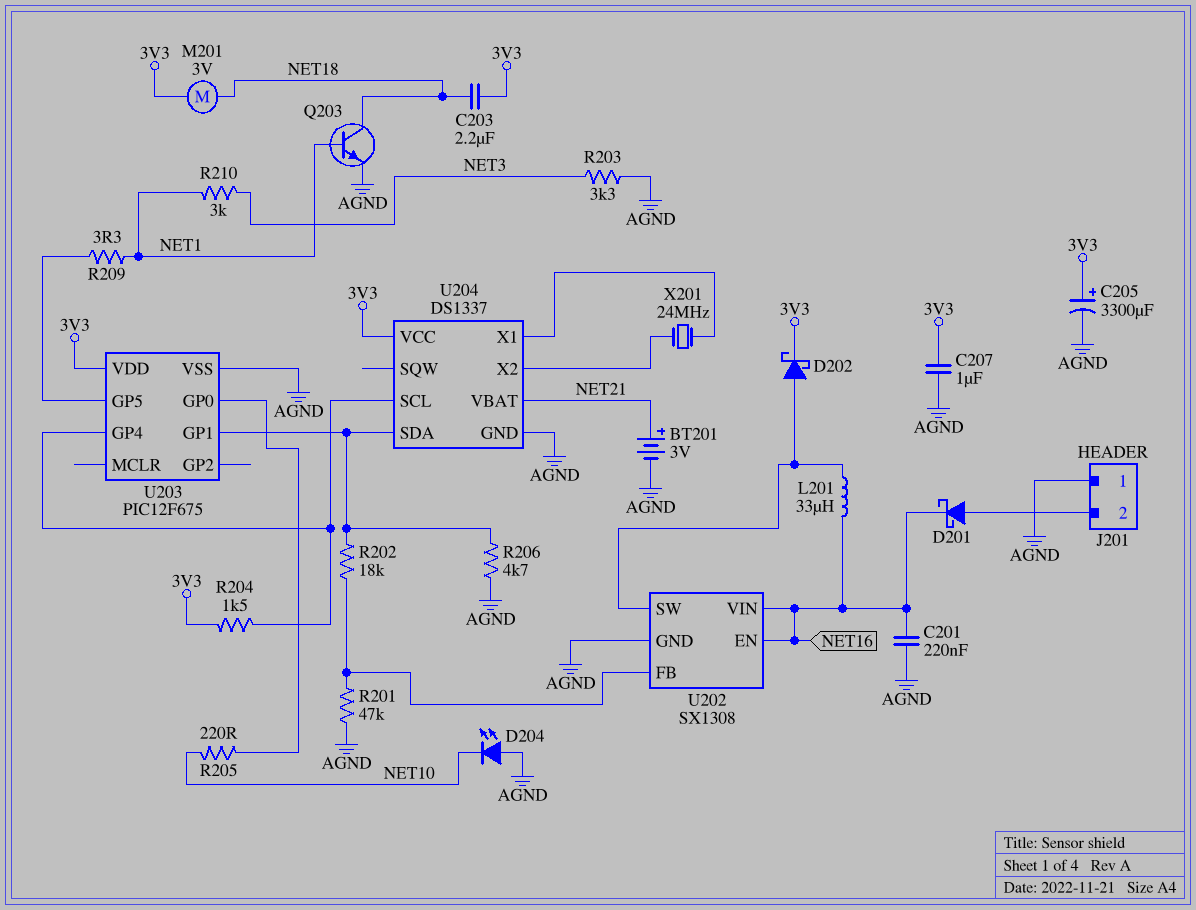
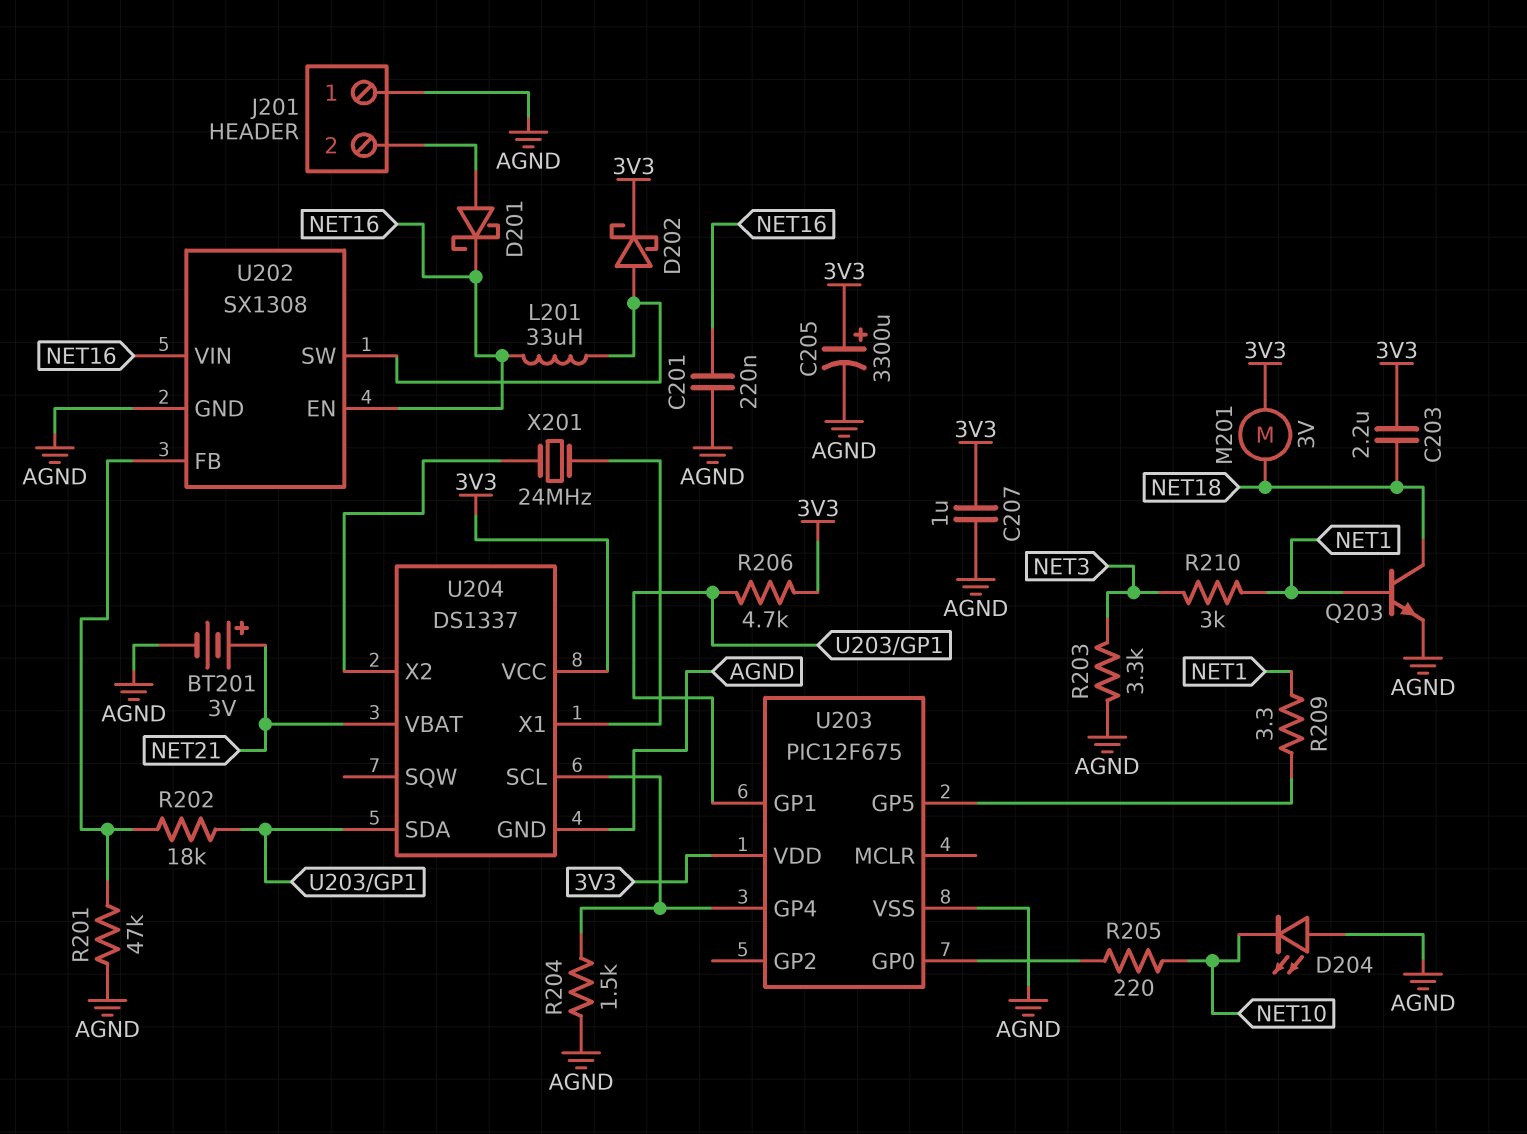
R204: 1.5k (3V3, U203/GP4) -> 1.5k (AGND, U203/GP4)
R206: 4.7k (AGND, U203/GP1) -> 4.7k (3V3, U203/GP1)

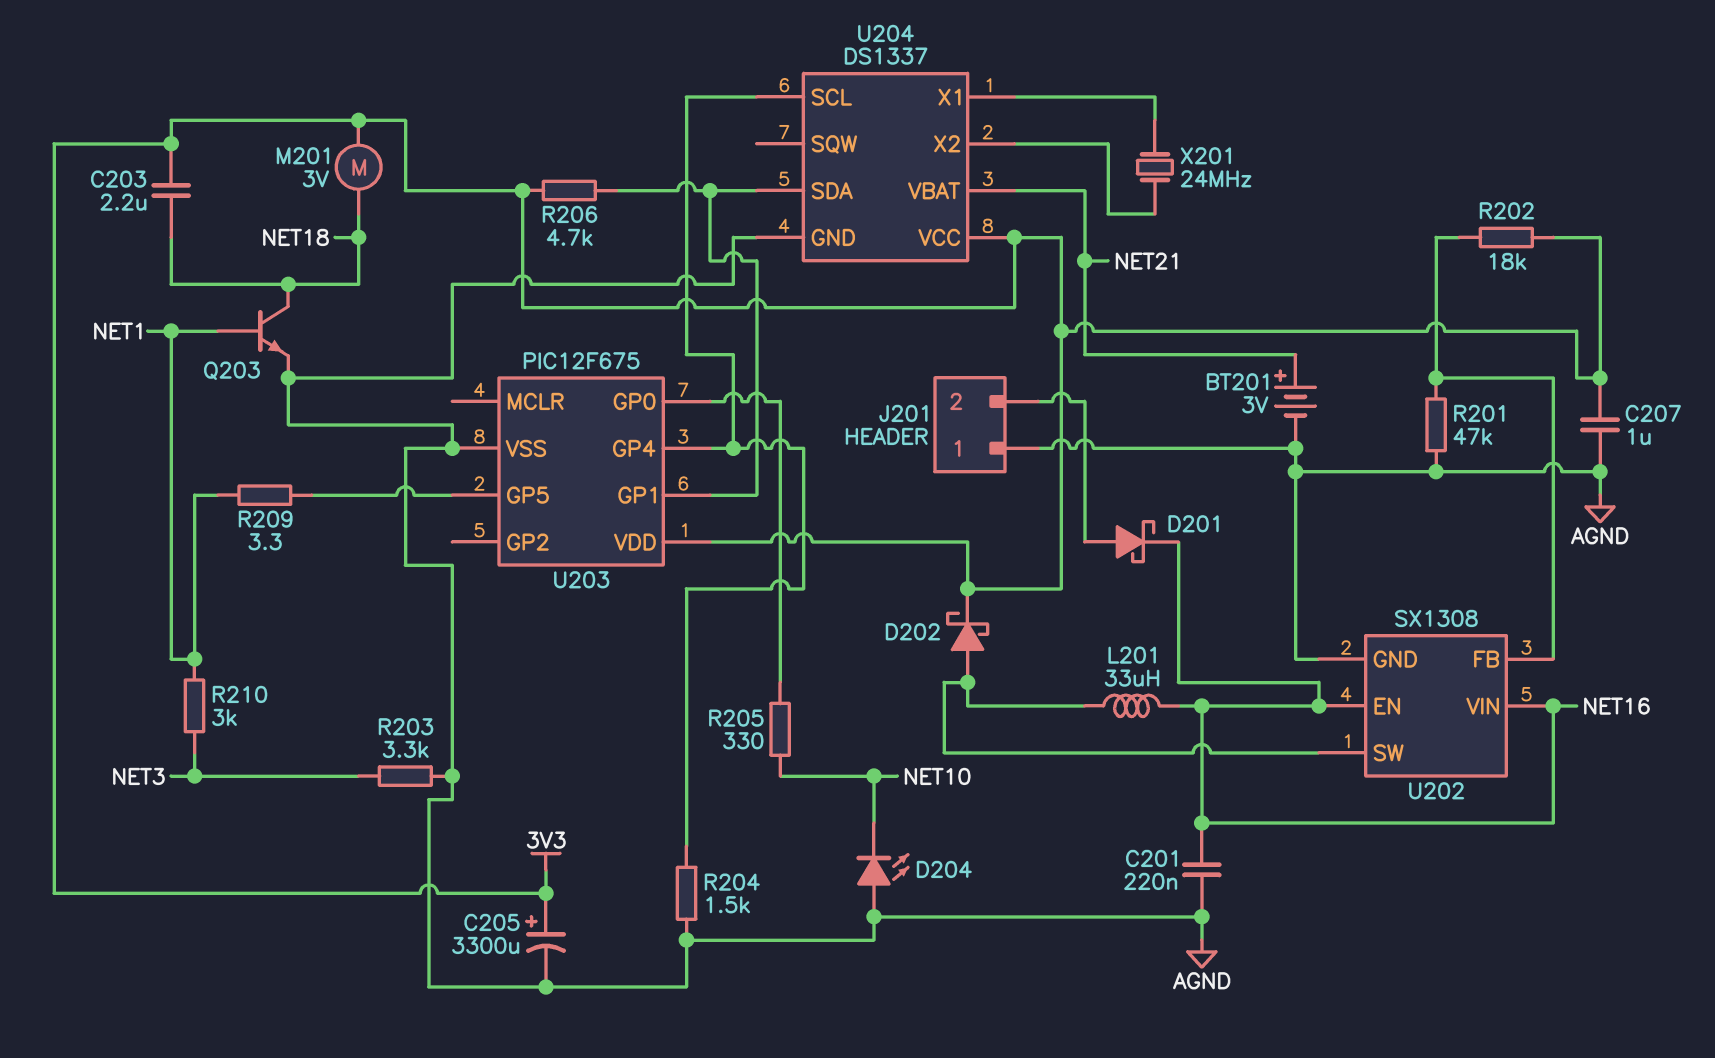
R202: 18k (U202/FB, U203/GP1) -> 18k (3V3, U202/FB)
R205: 220 (NET10, U203/GP0) -> 330 (NET10, U203/GP0)

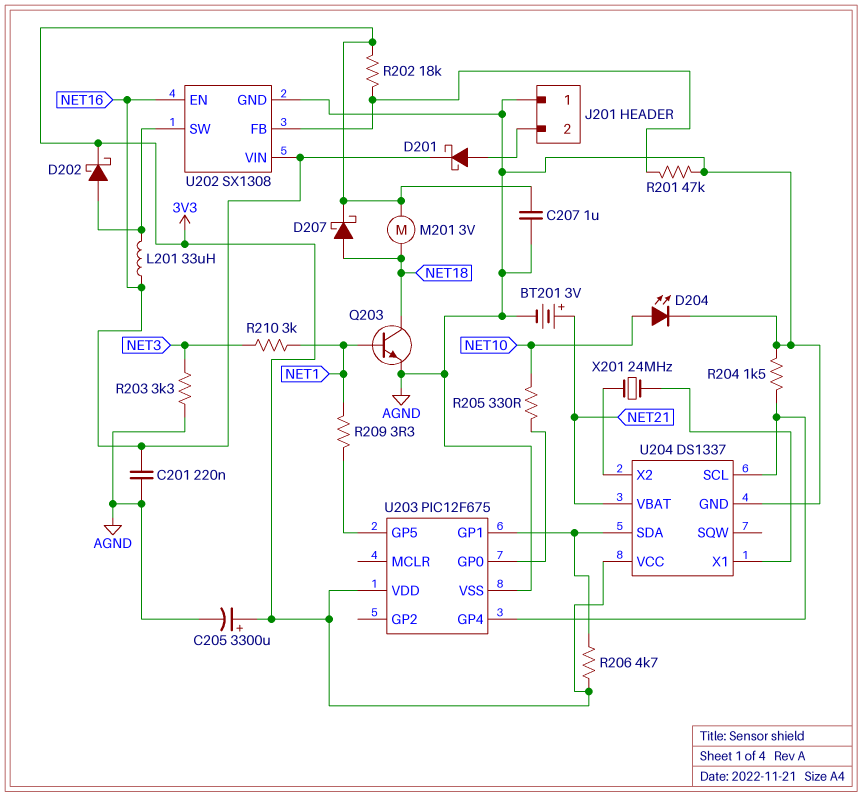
C203: 2.2uF (3V3, NET18) -> none
D204: LED (A AGND, K NET10) -> LED (A NET10, K AGND)
D207: none -> schottky (A NET18, K 3V3)

